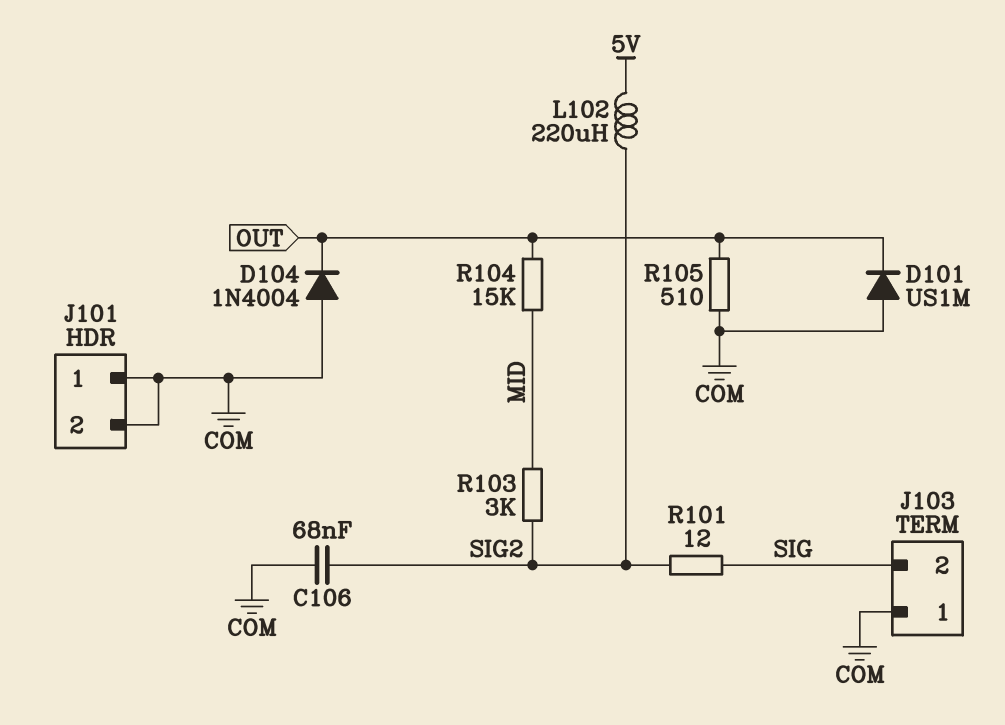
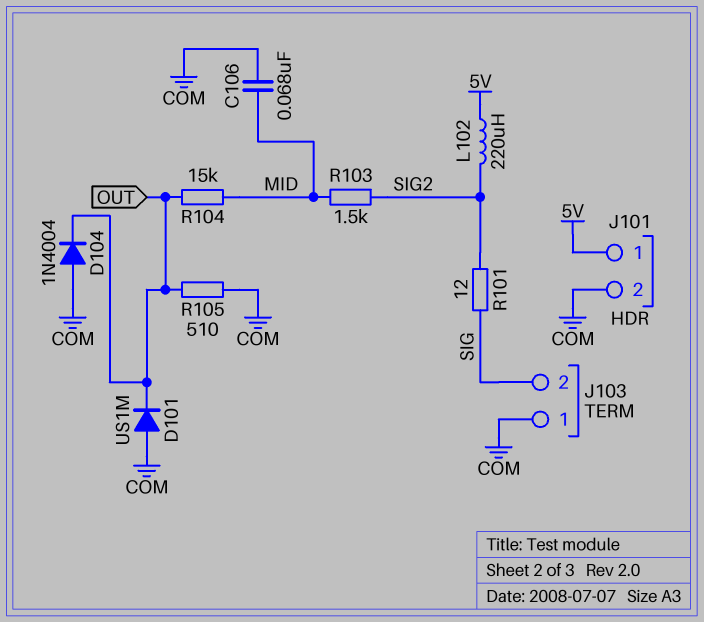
C106: 68nF (COM, SIG2) -> 68nF (COM, MID)
J101 pin 1: COM -> 5V
R103: 3k (MID, SIG2) -> 1.5k (MID, SIG2)

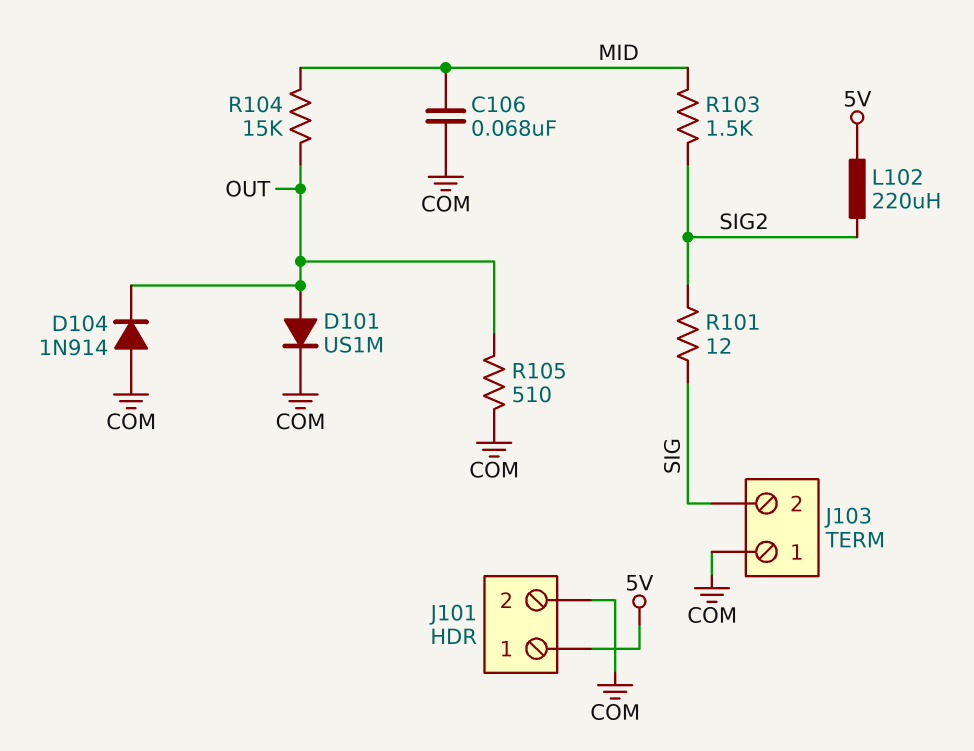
D101: diode US1M (A COM, K OUT) -> diode US1M (A OUT, K COM)
D104: diode 1N4004 (A COM, K OUT) -> diode 1N914 (A COM, K OUT)

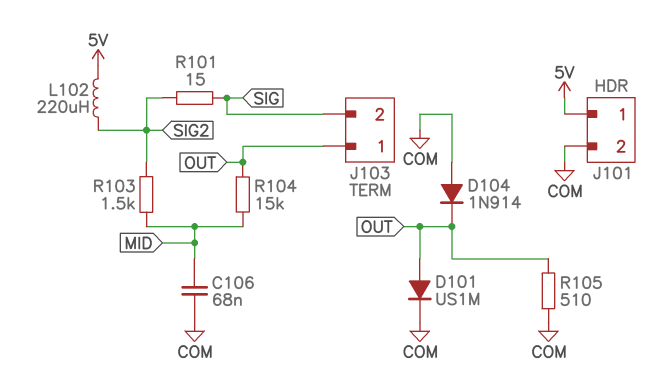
J103 pin 1: COM -> OUT
R101: 12 (SIG, SIG2) -> 15 (SIG, SIG2)

